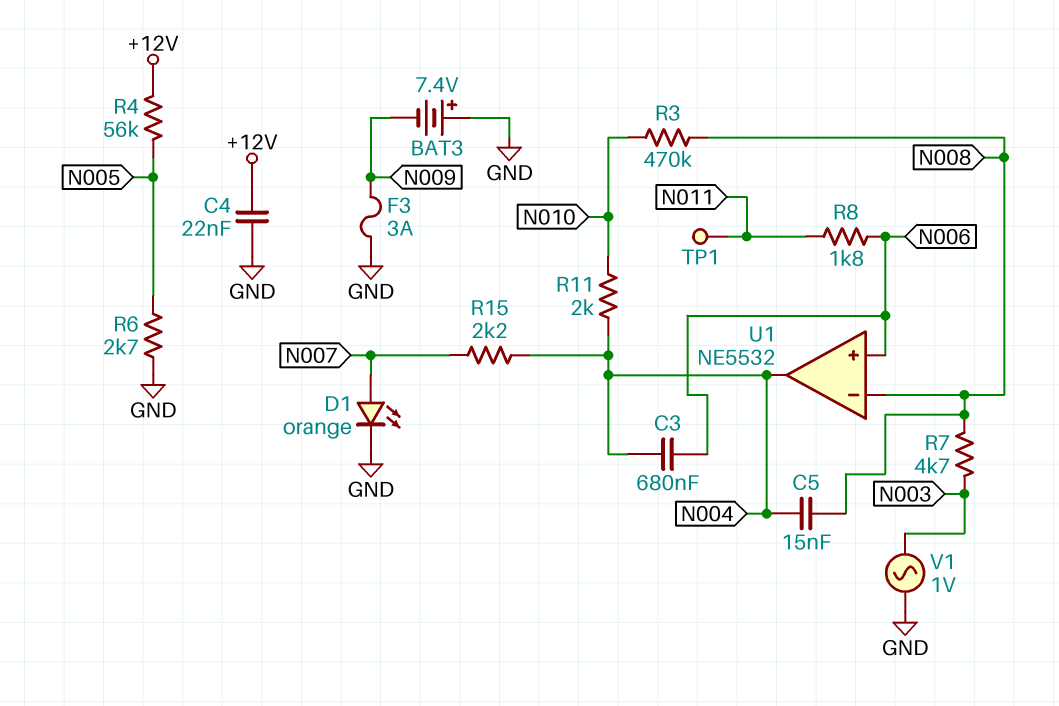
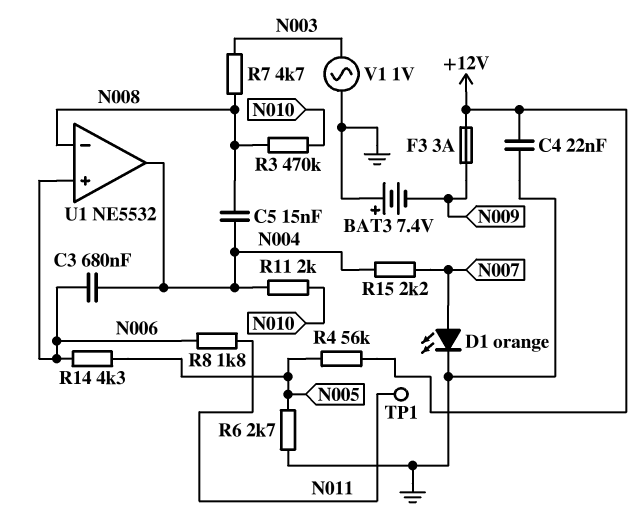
F3: 3A (GND, N009) -> 3A (+12V, N009)
R14: none -> 4.3k (N005, N006)

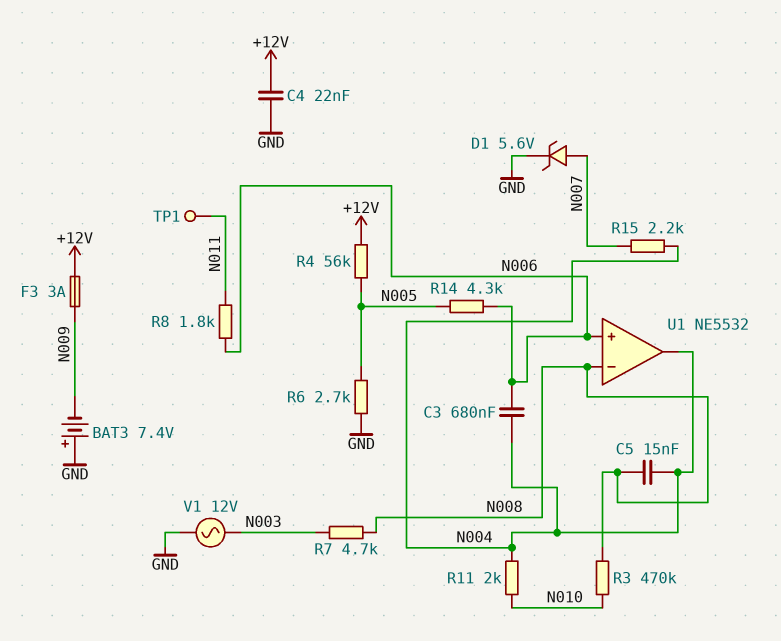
D1: LED orange (A N007, K GND) -> zener 5.6V (A N007, K GND)
V1: AC 1V (GND, N003) -> AC 12V (GND, N003)

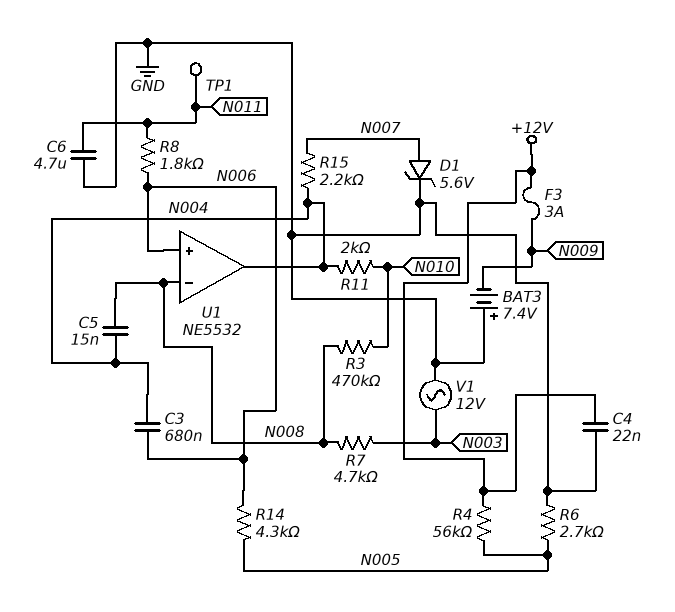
C6: none -> 4.7uF (GND, N011)

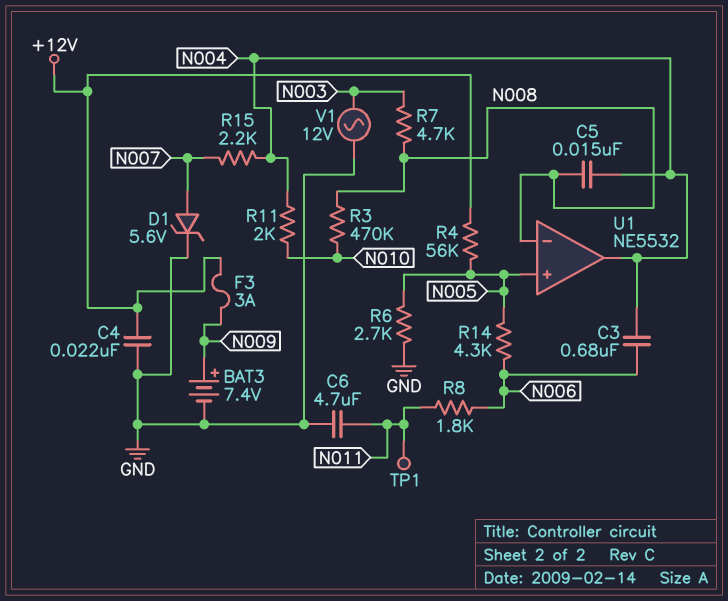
BAT3: 7.4V (plus GND, minus N009) -> 7.4V (plus N009, minus GND)
U1 pin in+: N006 -> N005

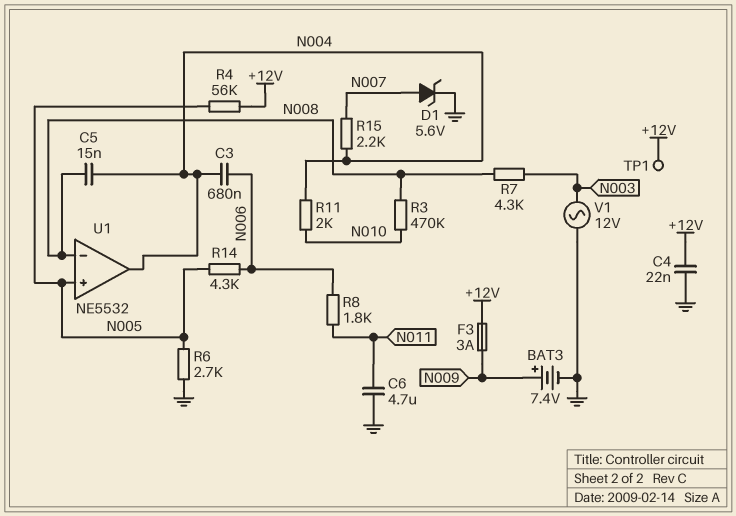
R7: 4.7k (N003, N008) -> 4.3k (N003, N008)
TP1: test point (N011) -> test point (+12V)

